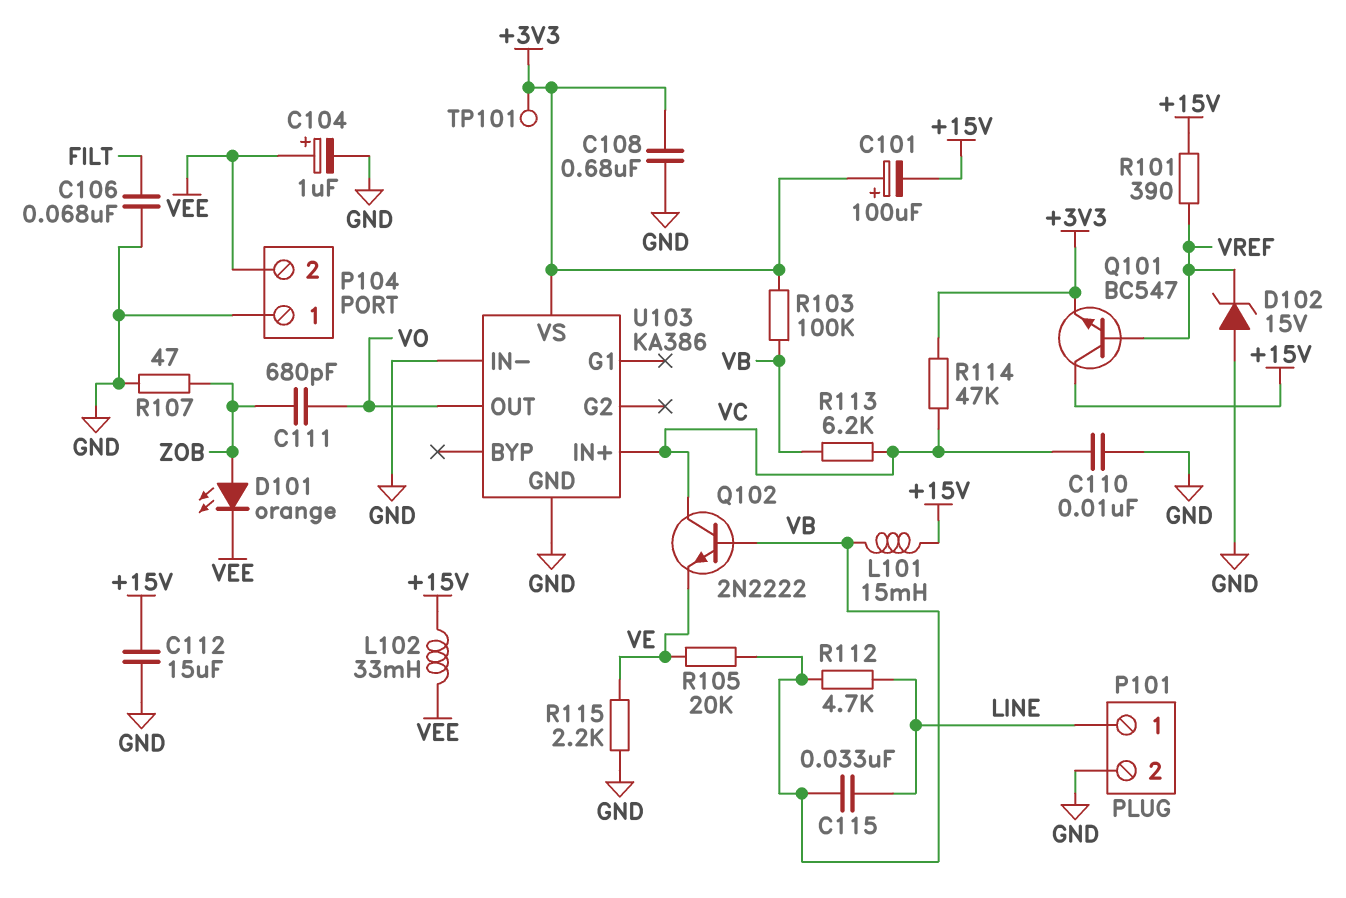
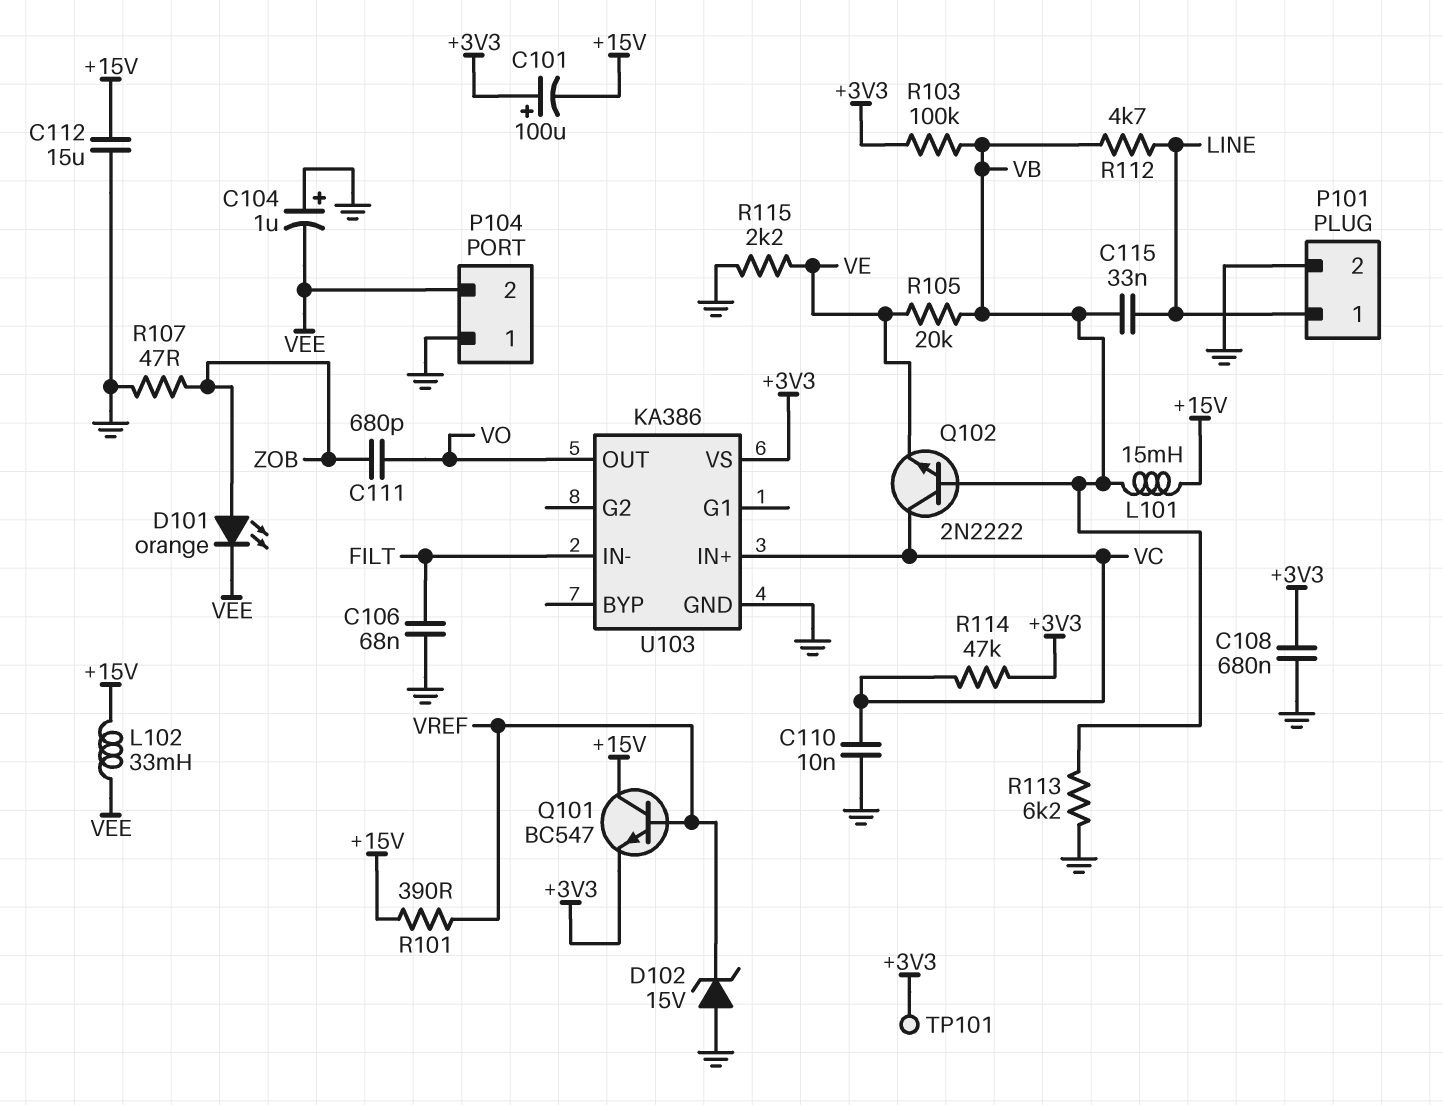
C104: 1uF (plus VEE, minus GND) -> 1uF (plus GND, minus VEE)
R113: 6.2k (VB, VC) -> 6.2k (GND, VB)
U103 pin IN-: GND -> FILT

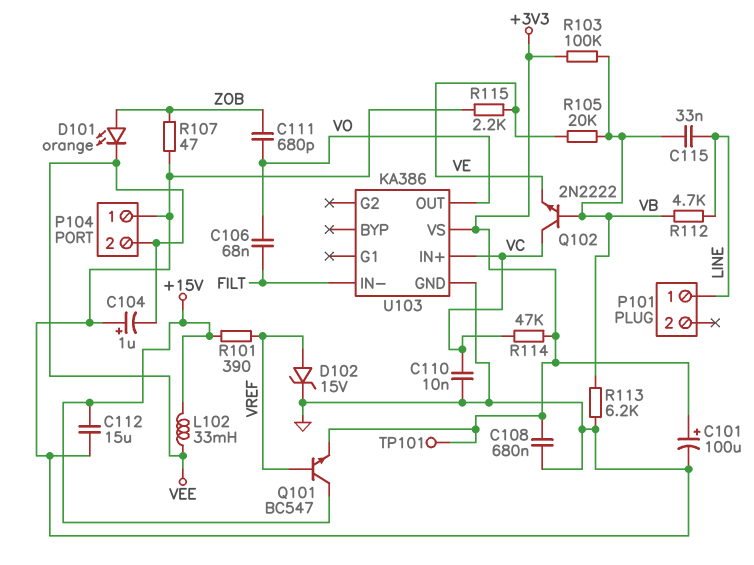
C101: 100uF (plus +3V3, minus +15V) -> 100uF (plus +3V3, minus GND)
C106: 68nF (FILT, GND) -> 68nF (FILT, VO)
D102: zener 15V (A GND, K VREF) -> zener 15V (A VREF, K GND)
L101: 15mH (+15V, VB) -> none
P101 pin 2: GND -> none

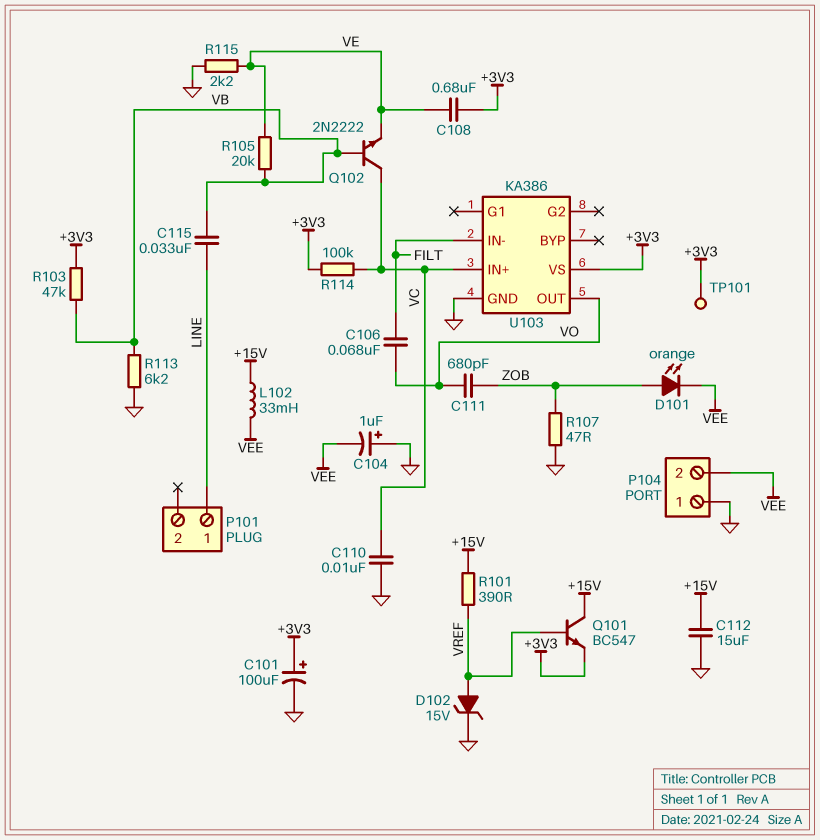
C108: 680nF (+3V3, GND) -> 680nF (+3V3, VE)
R103: 100k (+3V3, VB) -> 47k (+3V3, VB)
R112: 4.7k (LINE, VB) -> none
R114: 47k (+3V3, VC) -> 100k (+3V3, VC)

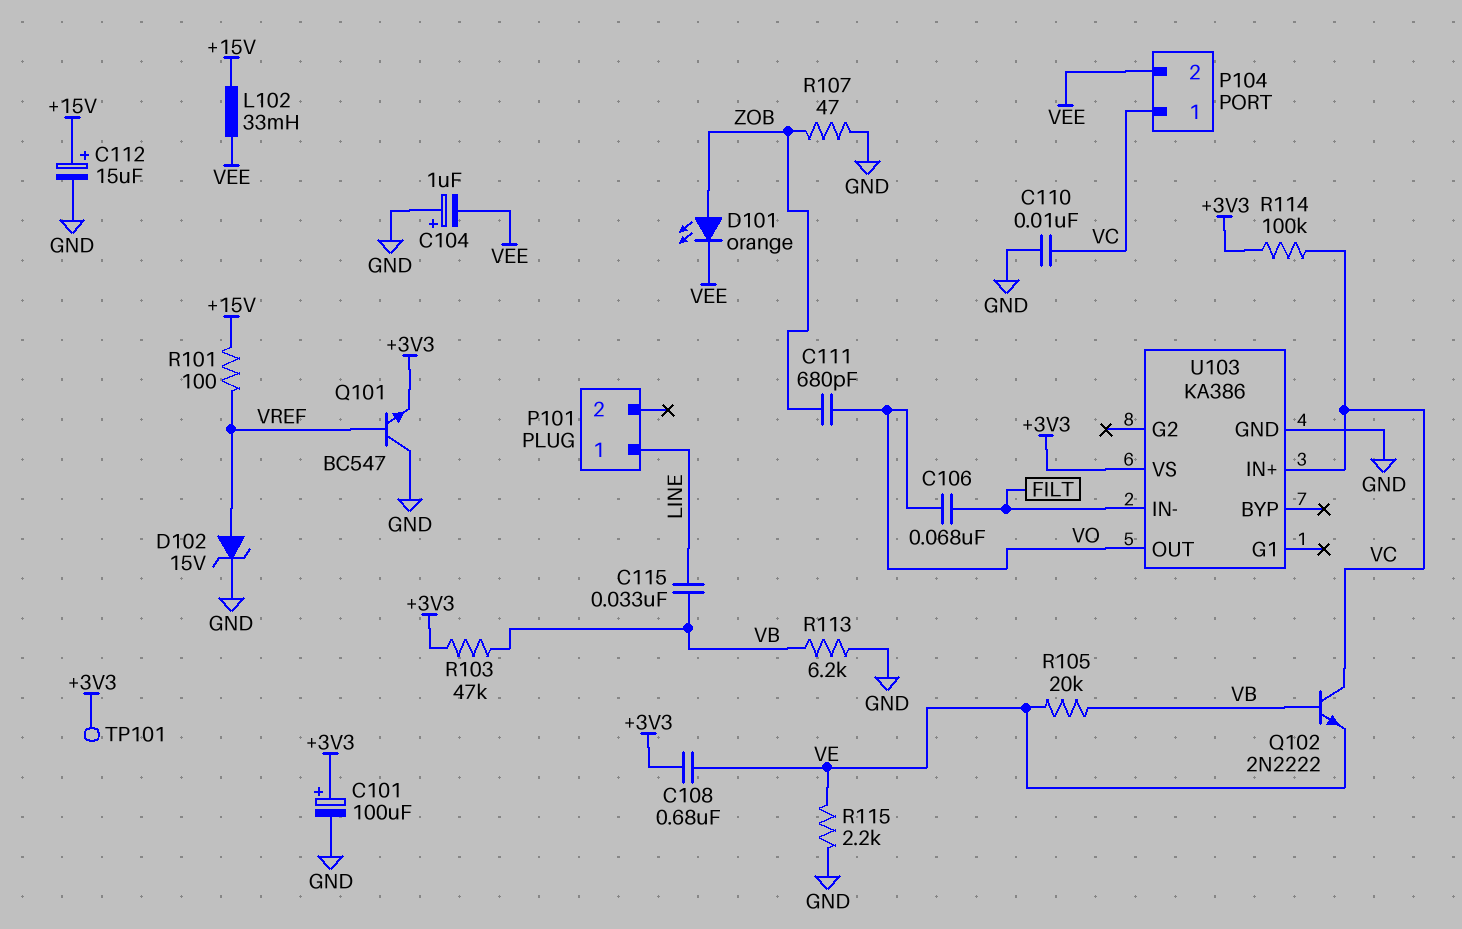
C112: 15uF (+15V, GND) -> 15uF (plus +15V, minus GND)
P104 pin 1: GND -> VC
Q101: NPN BC547 (B VREF, C +15V, E +3V3) -> NPN BC547 (B VREF, C GND, E +3V3)
R101: 390 (+15V, VREF) -> 100 (+15V, VREF)

